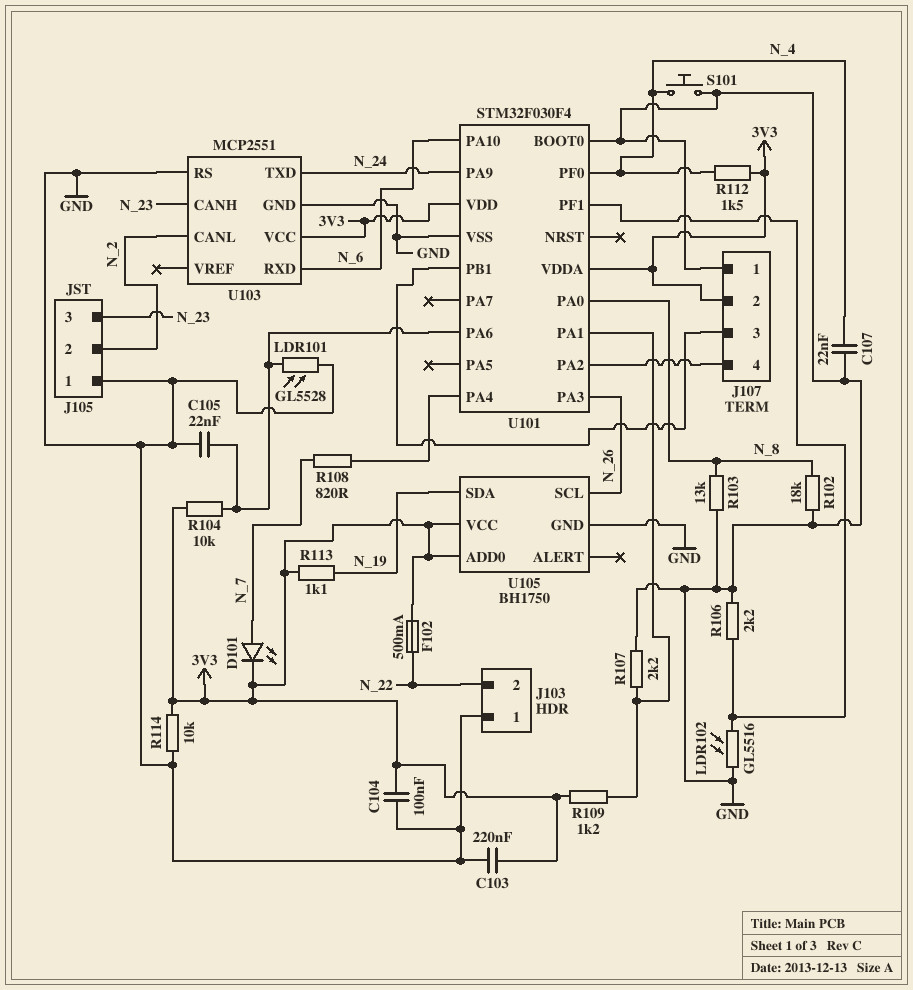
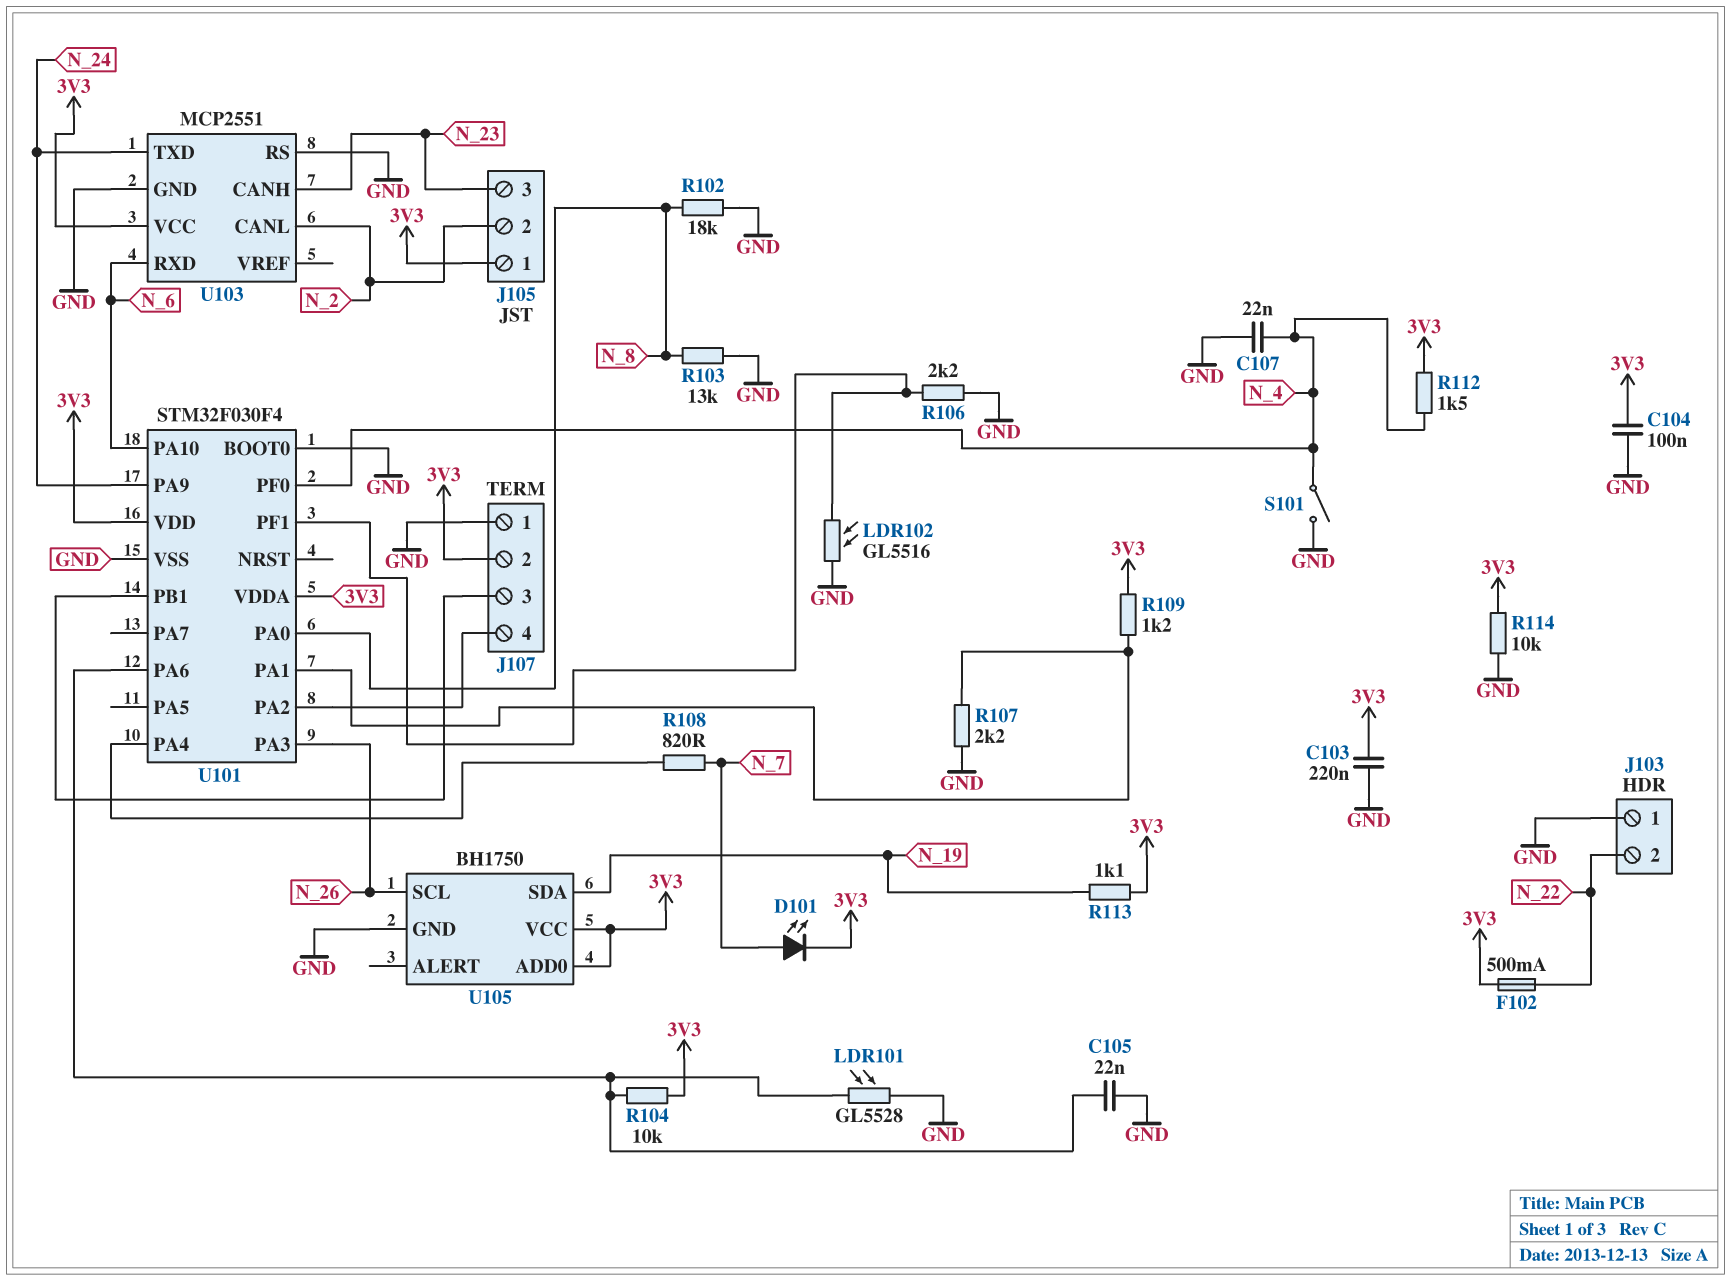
J105 pin 1: GND -> 3V3
S101: button (GND, N_4) -> switch (GND, N_4)

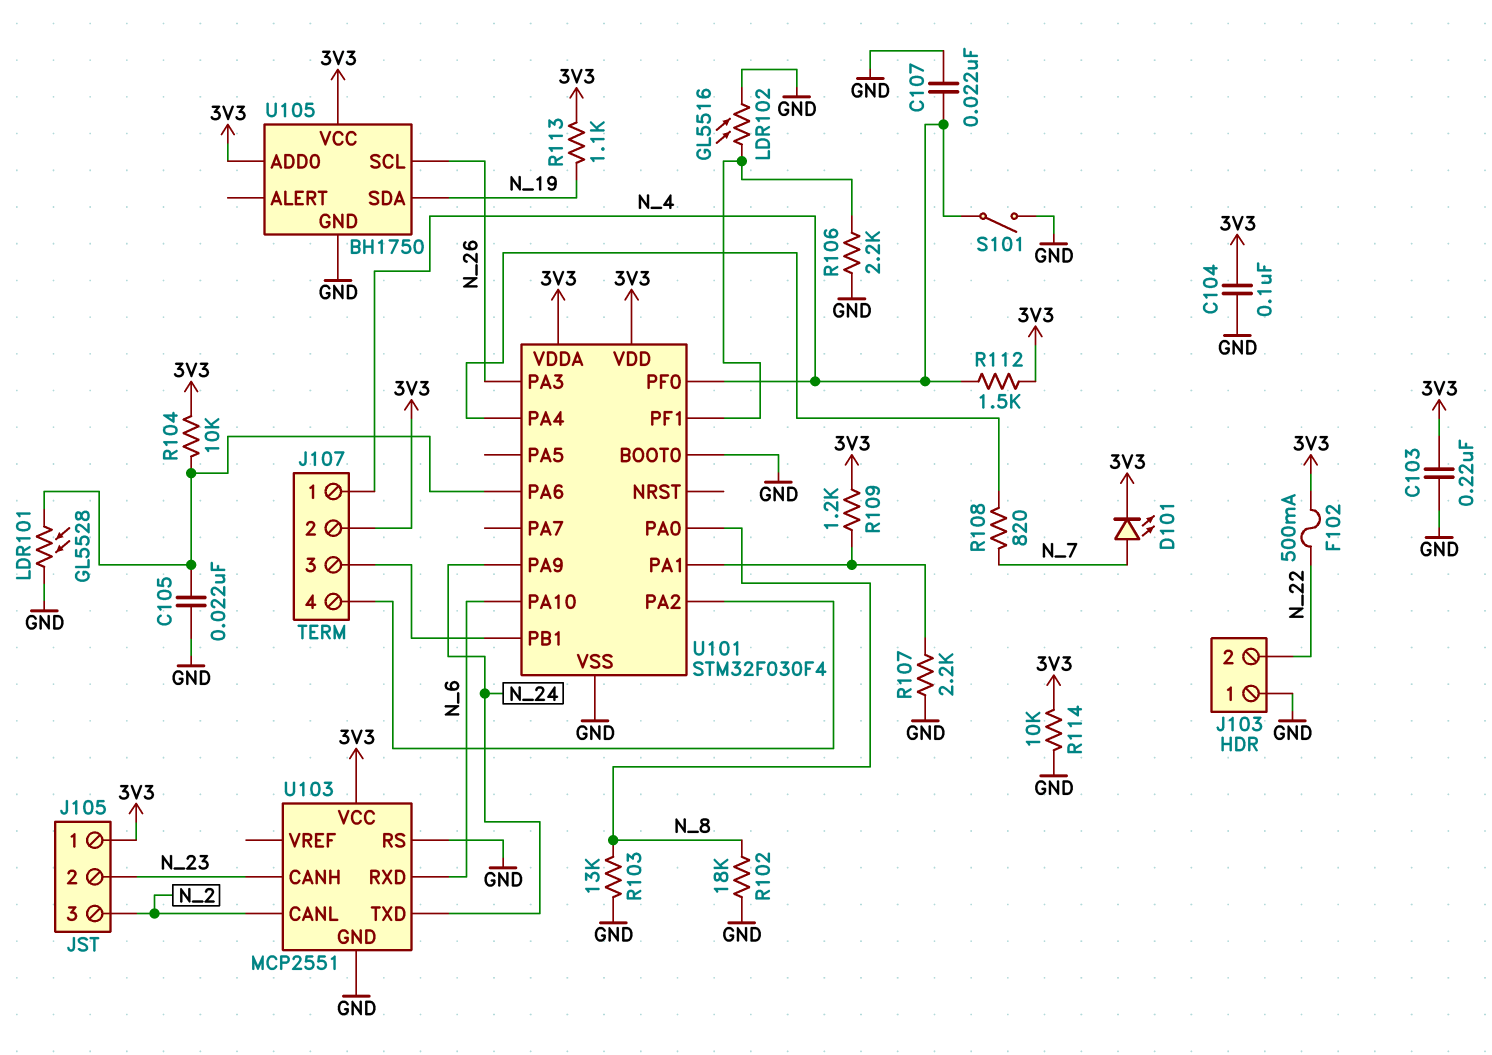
J105 pin 2: N_2 -> N_23
J105 pin 3: N_23 -> N_2
J107 pin 1: GND -> N_4

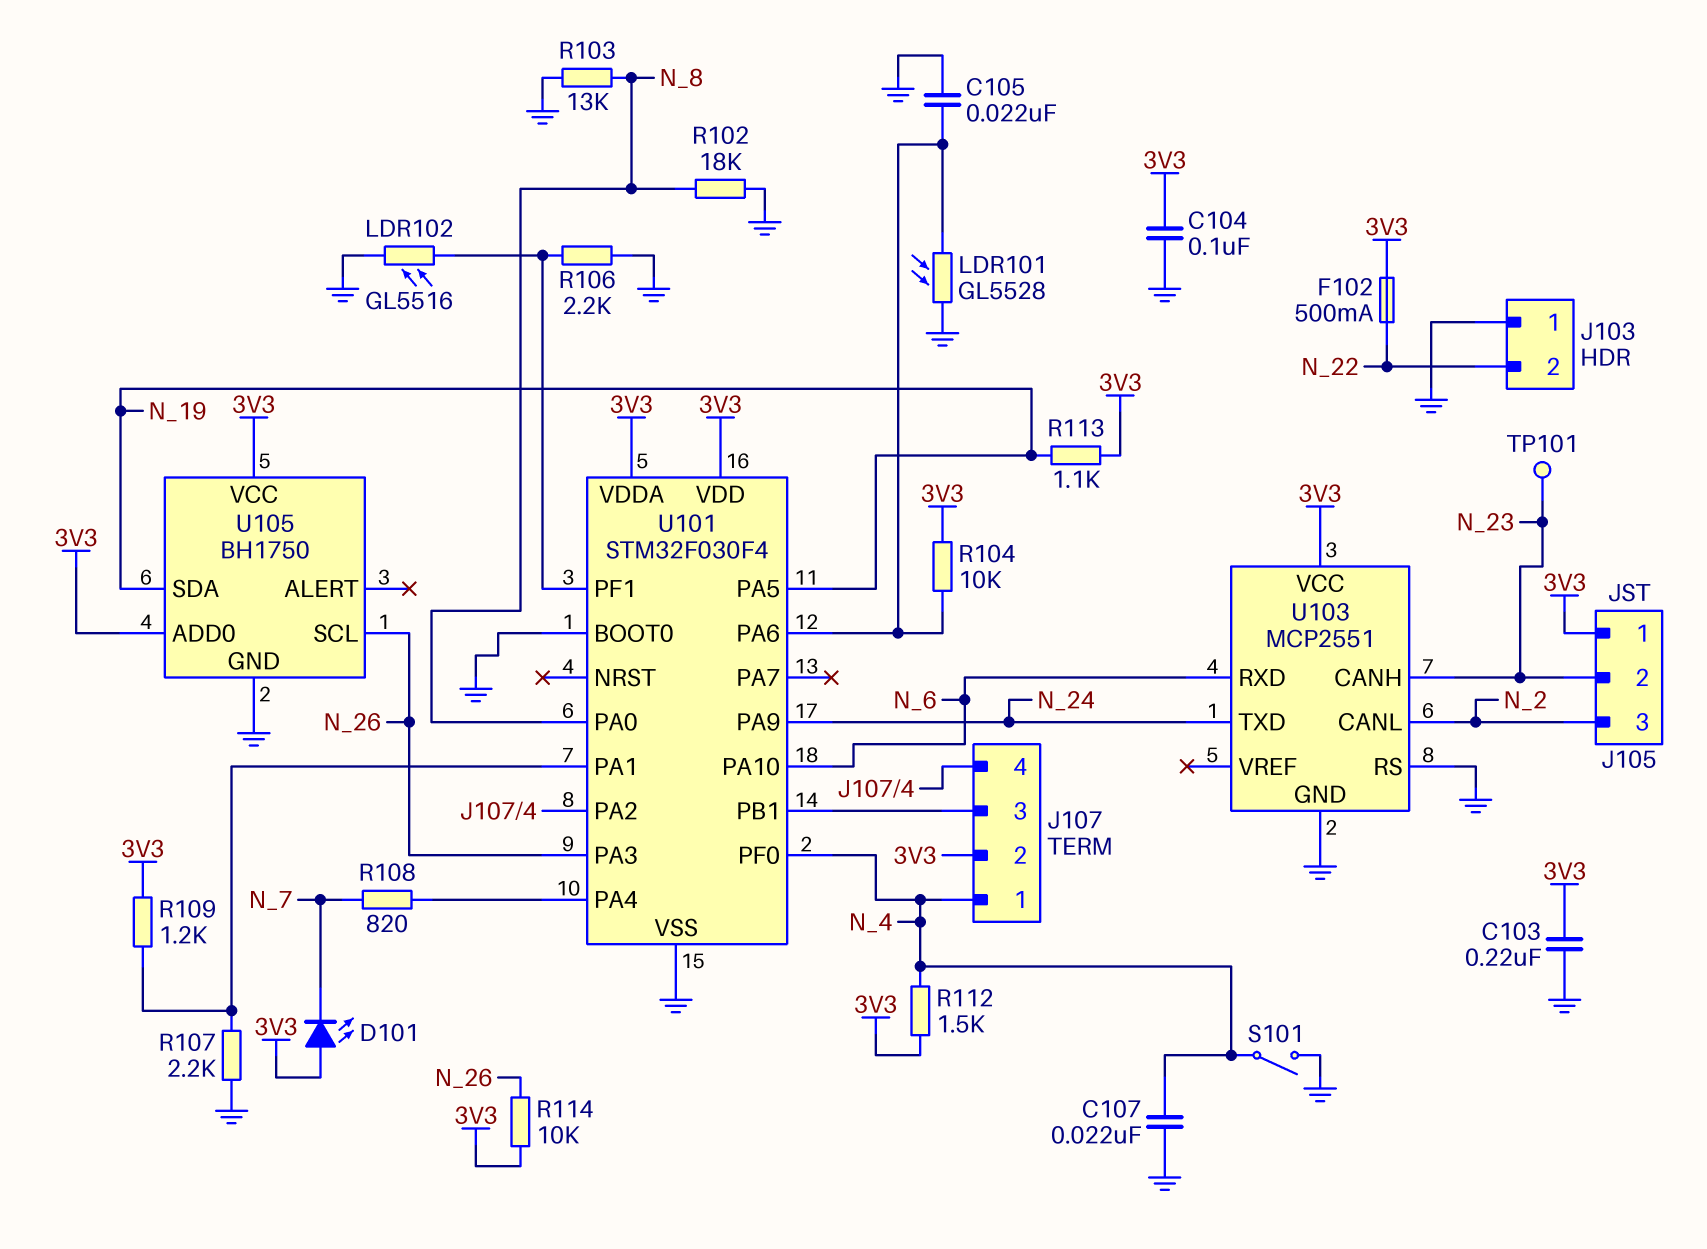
D101: LED (A N_7, K 3V3) -> LED (A 3V3, K N_7)
R114: 10k (3V3, GND) -> 10k (3V3, N_26)
TP101: none -> test point (N_23)
U101 pin PA5: none -> N_19

